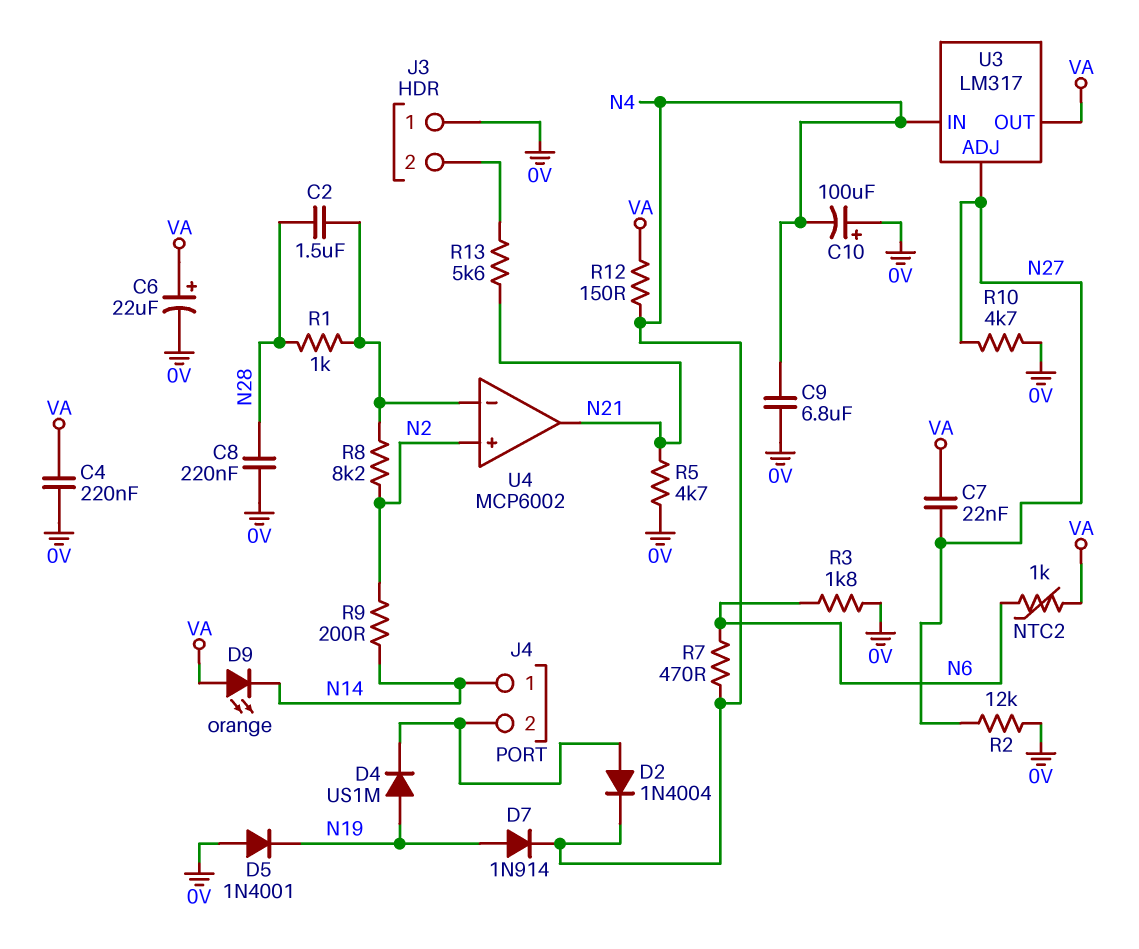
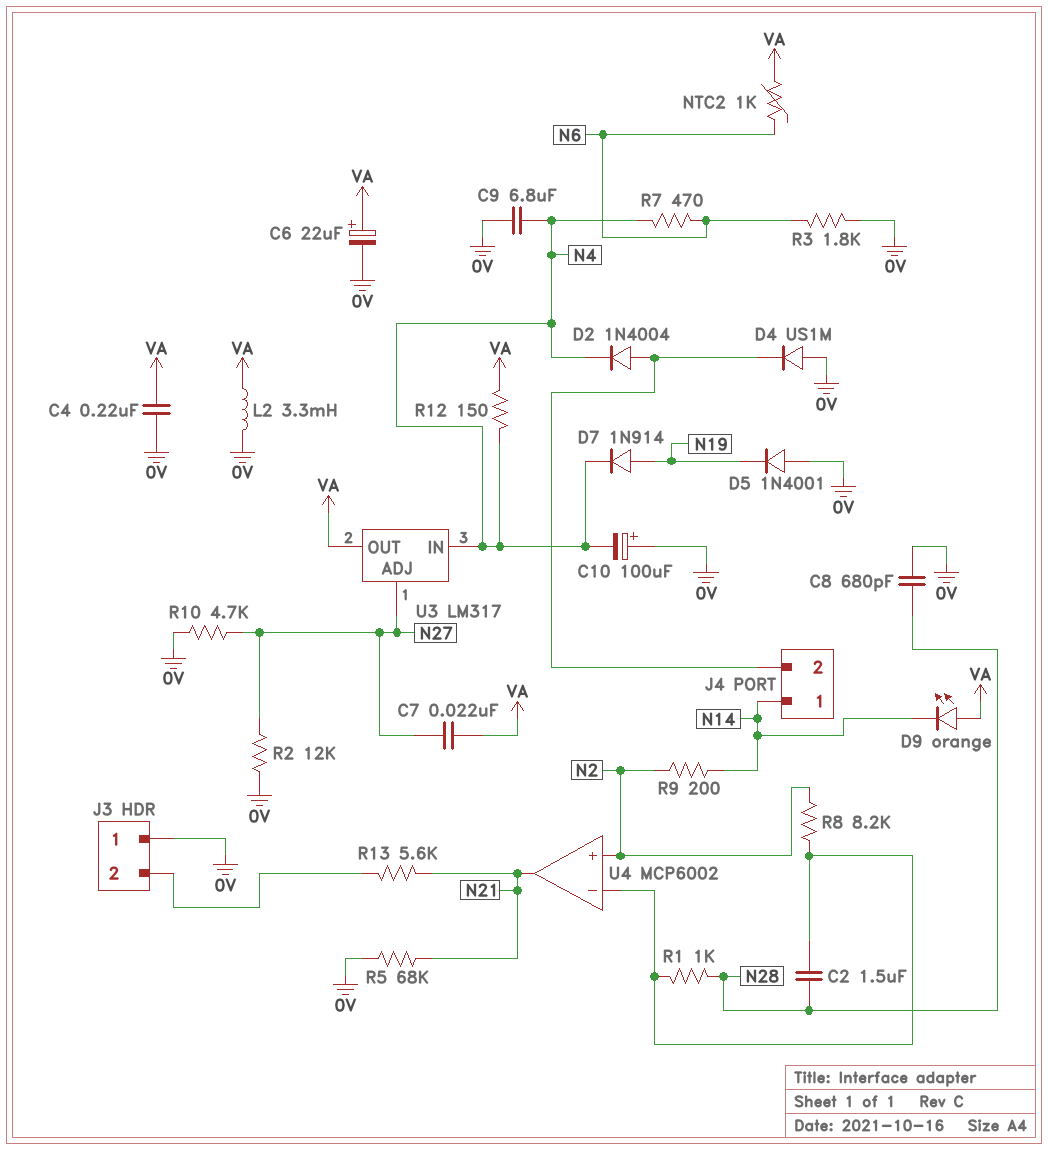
C8: 220nF (0V, N28) -> 680pF (0V, N28)
D4: diode US1M (A N19, K J4/2) -> diode US1M (A 0V, K J4/2)
L2: none -> 3.3mH (0V, VA)
R5: 4.7k (0V, N21) -> 68k (0V, N21)

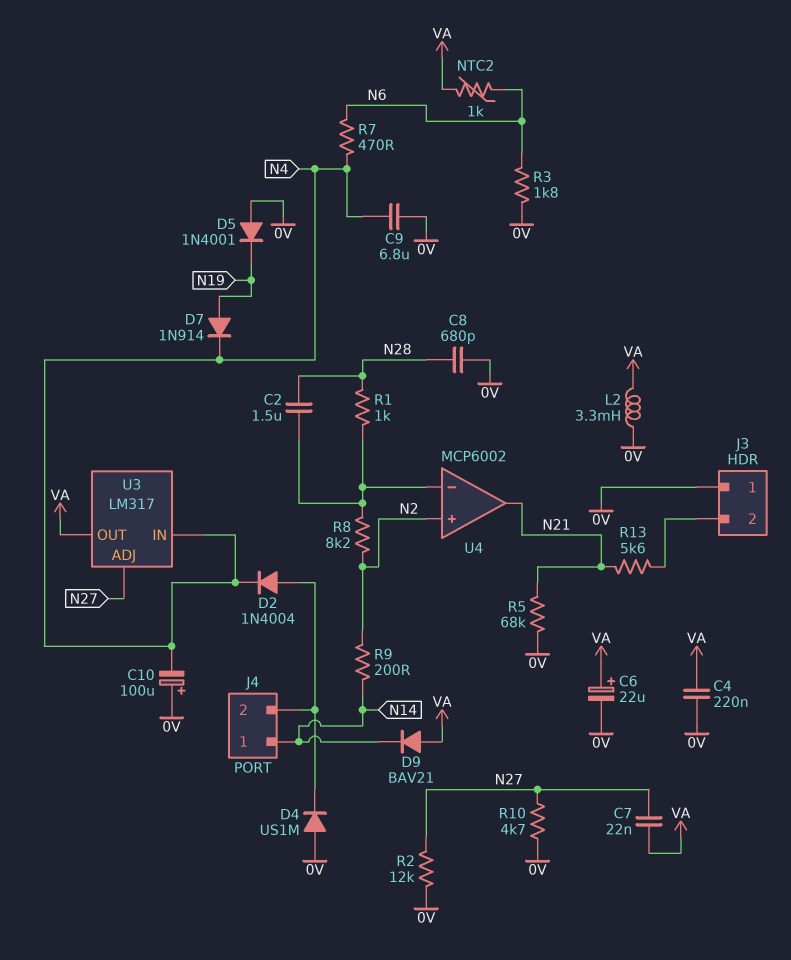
D9: LED orange (A VA, K N14) -> diode BAV21 (A VA, K N14)
R12: 150 (N4, VA) -> none

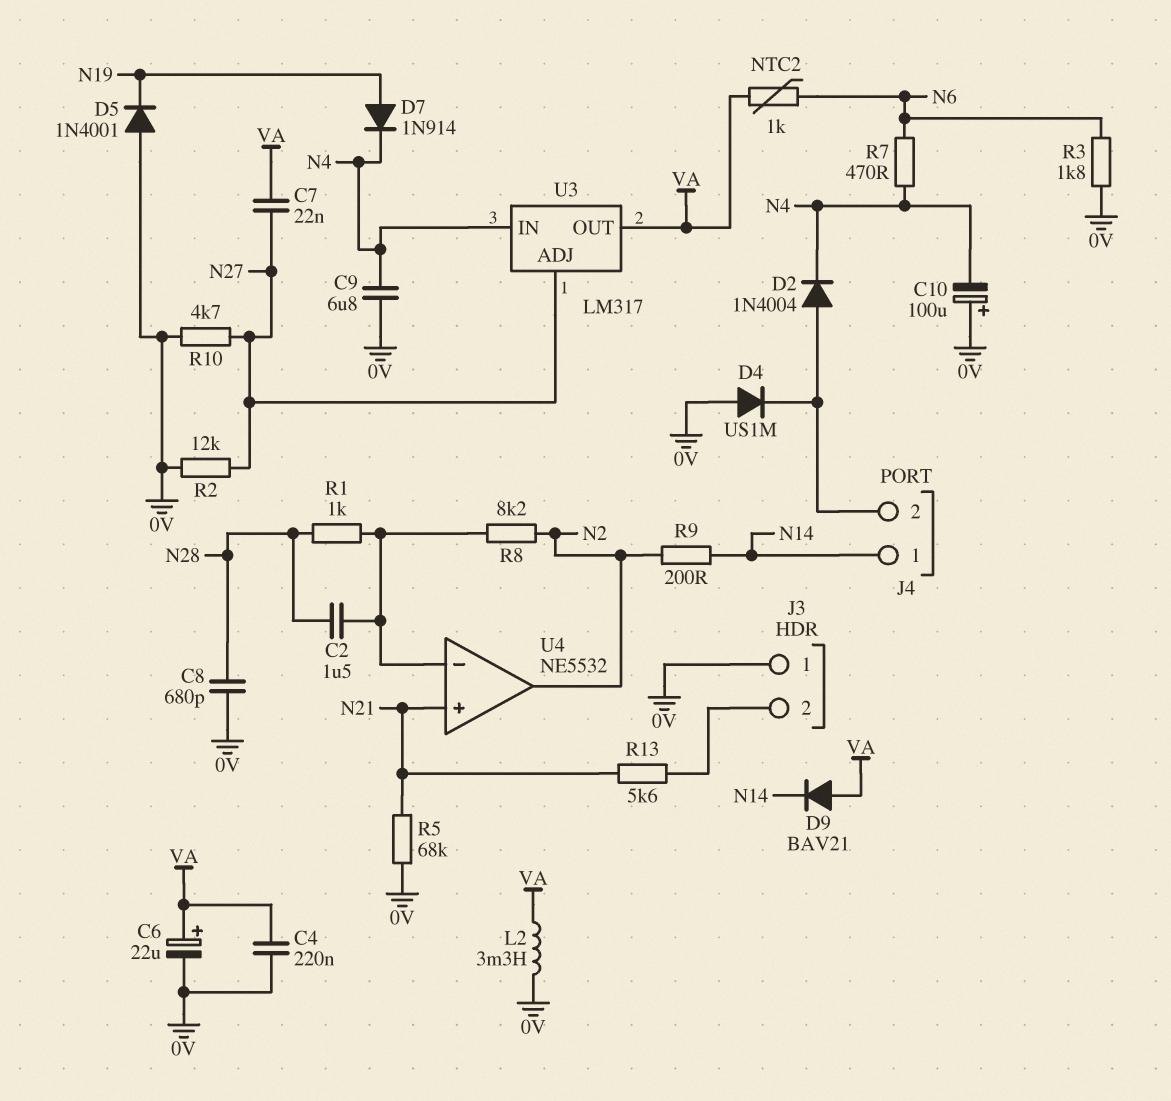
U4: MCP6002 -> NE5532
U4 pin in+: N2 -> N21
U4 pin out: N21 -> N2

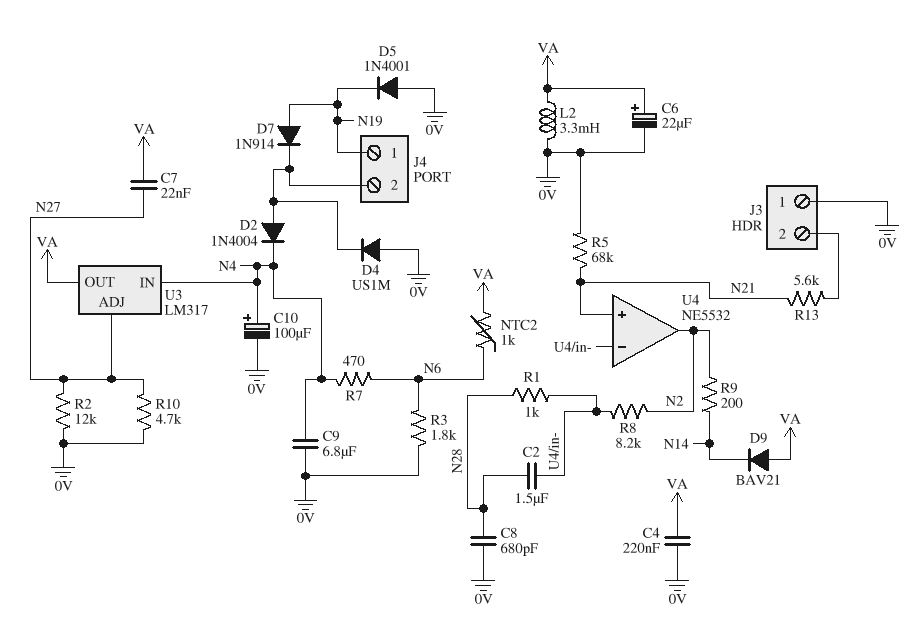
C10: 100uF (plus 0V, minus N4) -> 100uF (plus N4, minus 0V)
D7: diode 1N914 (A N19, K N4) -> diode 1N914 (A N19, K J4/2)
J4 pin 1: N14 -> N19

